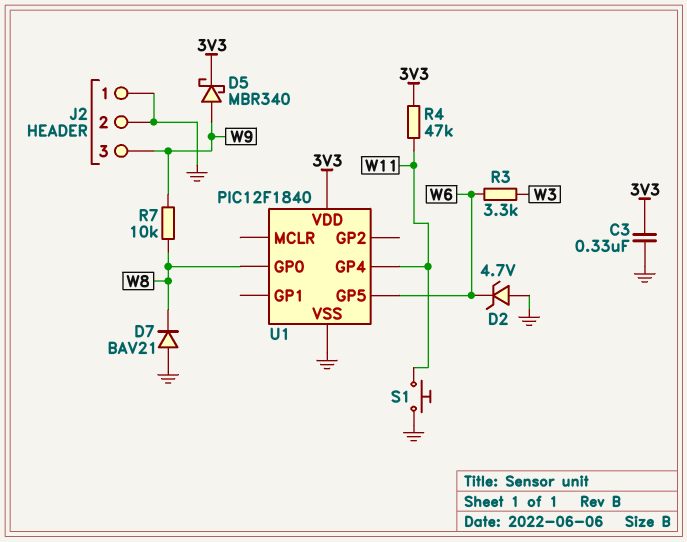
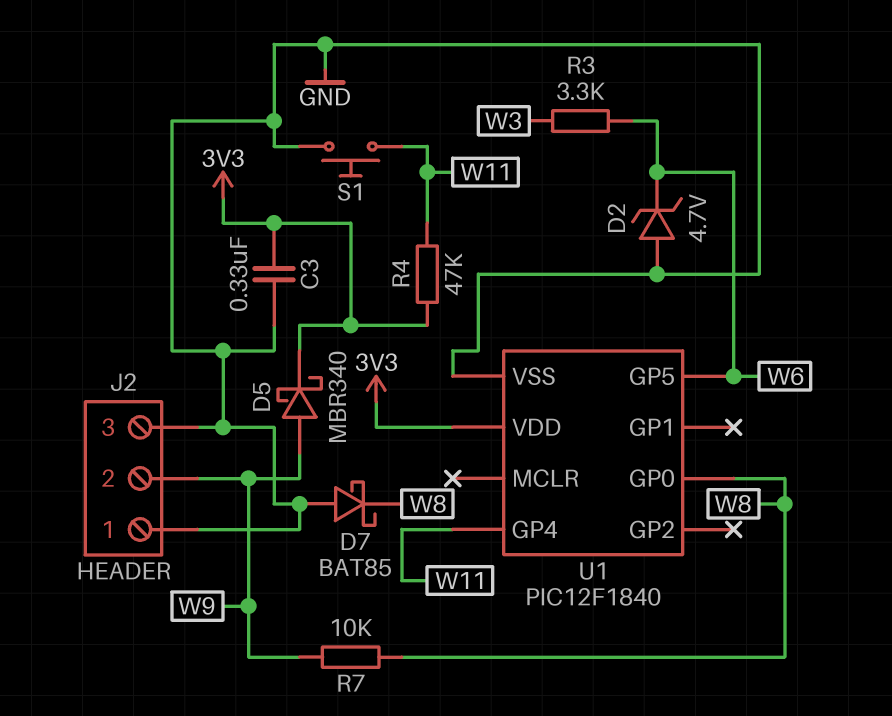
D7: diode BAV21 (A GND, K W8) -> schottky BAT85 (A GND, K W8)
J2 pin 2: GND -> W9
J2 pin 3: W9 -> GND

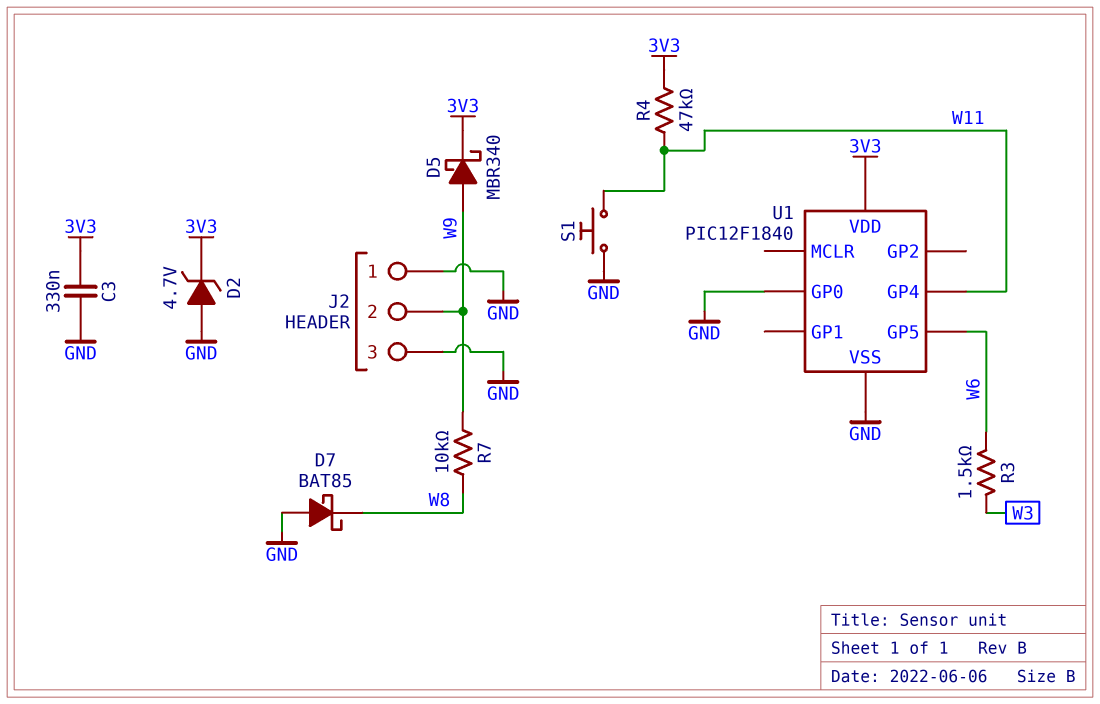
D2: zener 4.7V (A GND, K W6) -> zener 4.7V (A GND, K 3V3)
R3: 3.3k (W3, W6) -> 1.5k (W3, W6)
U1 pin GP0: W8 -> GND

